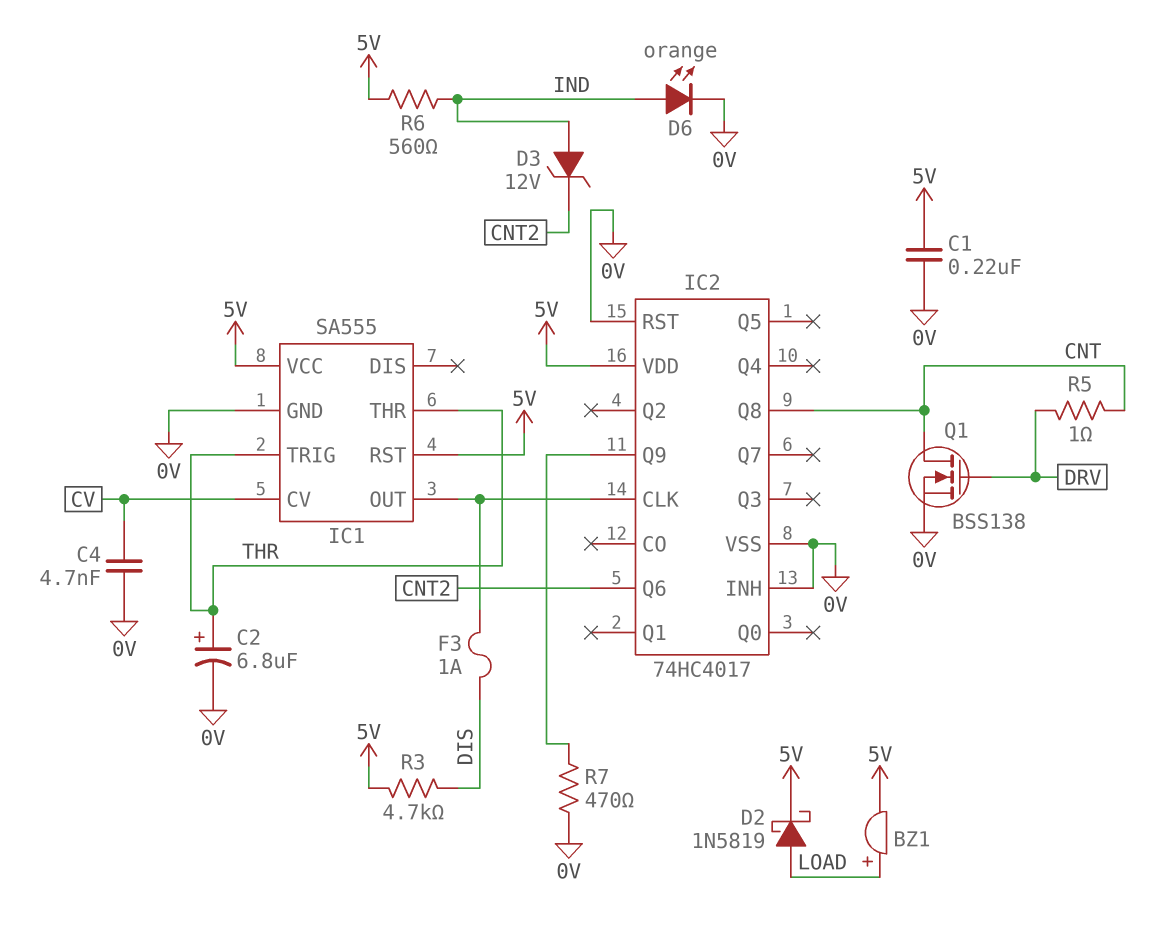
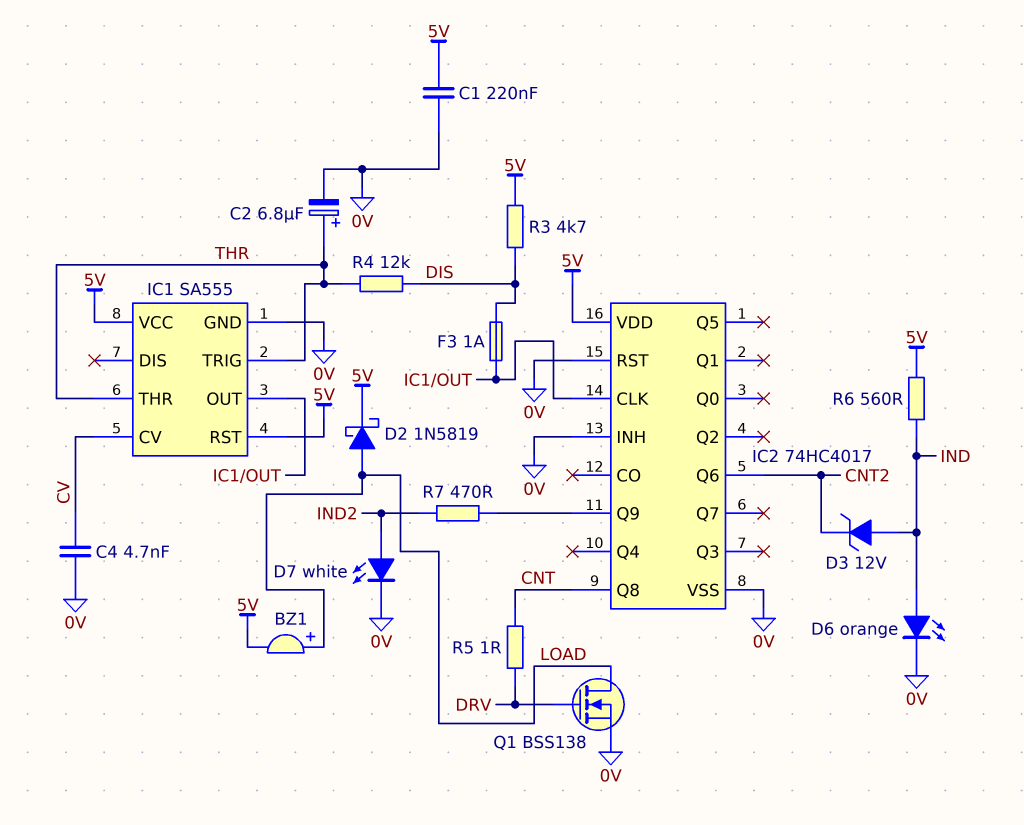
D7: none -> LED white (A IND2, K 0V)
Q1: NMOS BSS138 (G DRV, D CNT, S 0V) -> NMOS BSS138 (G DRV, D LOAD, S 0V)
R4: none -> 12k (DIS, THR)
R7: 470 (0V, IC2/Q9) -> 470 (IC2/Q9, IND2)

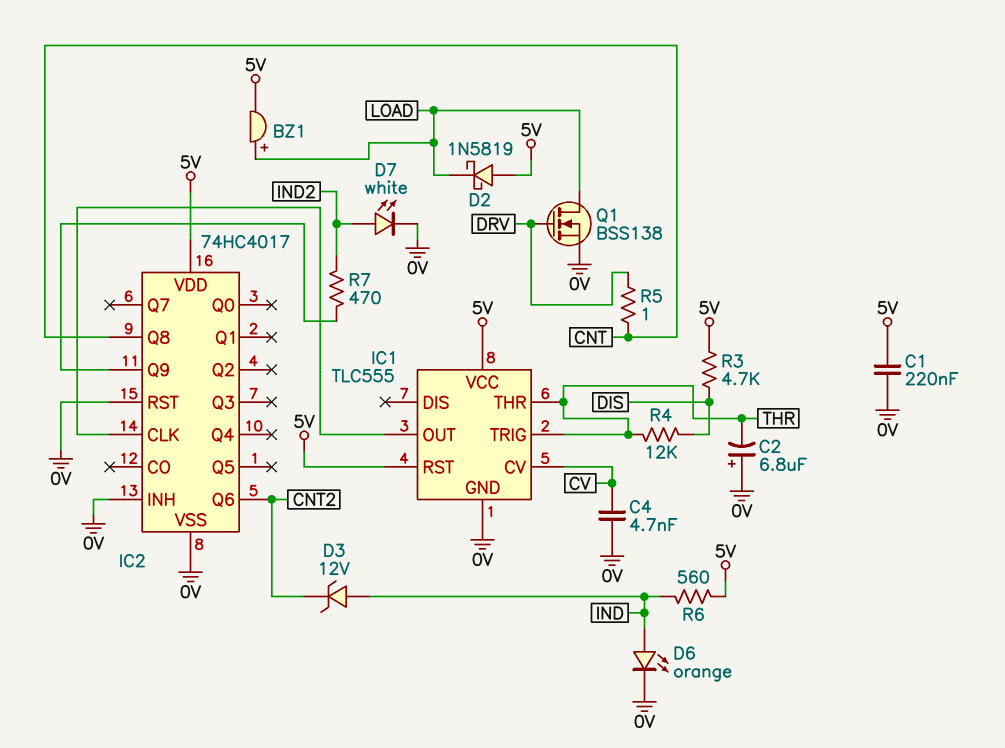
C2: 6.8uF (plus THR, minus 0V) -> 6.8uF (plus 0V, minus THR)
D2: schottky 1N5819 (A LOAD, K 5V) -> schottky 1N5819 (A 5V, K LOAD)
F3: 1A (DIS, IC1/OUT) -> none
IC1: SA555 -> TLC555

